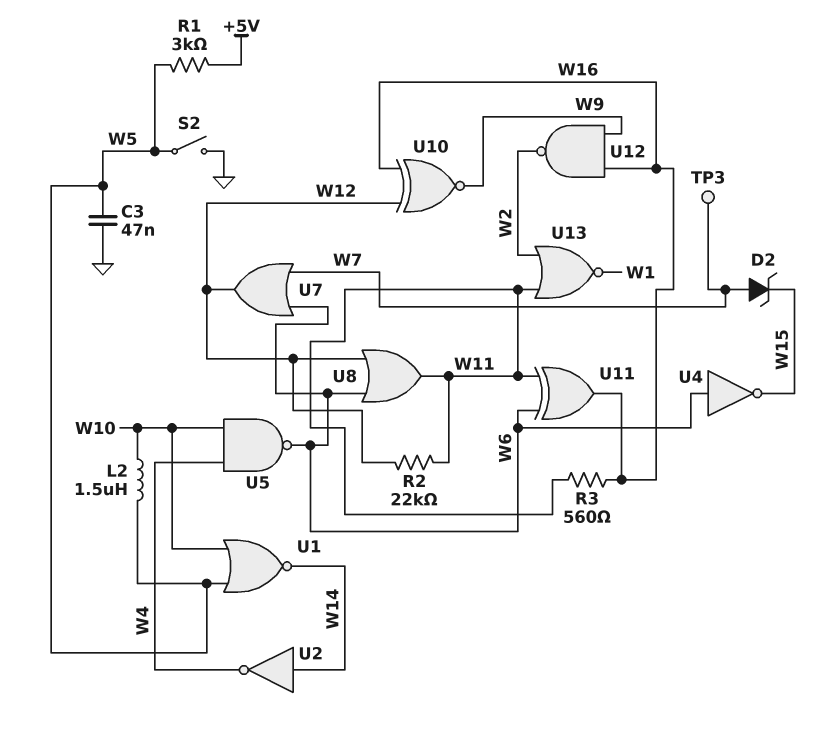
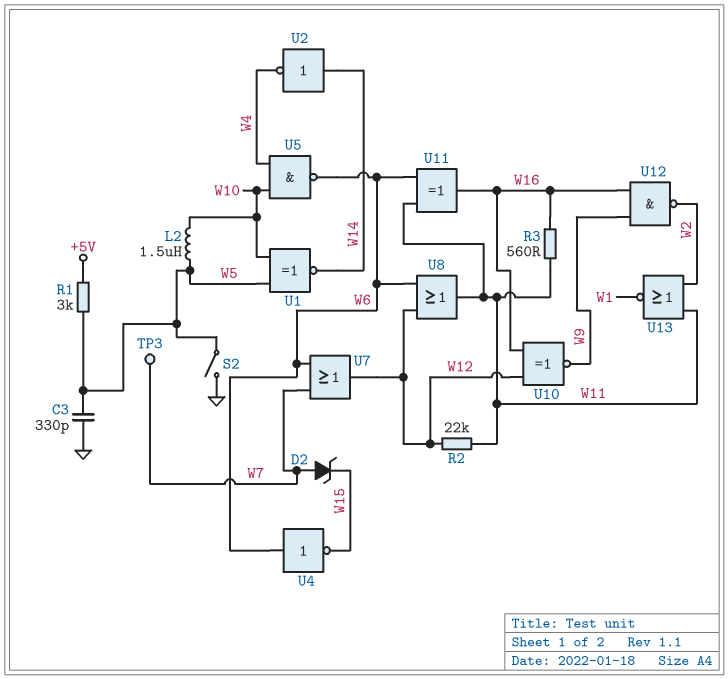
C3: 47nF (GND, W5) -> 330pF (GND, W5)
U1: NOR (in W5, in W10, out W14) -> XNOR (in W5, in W10, out W14)

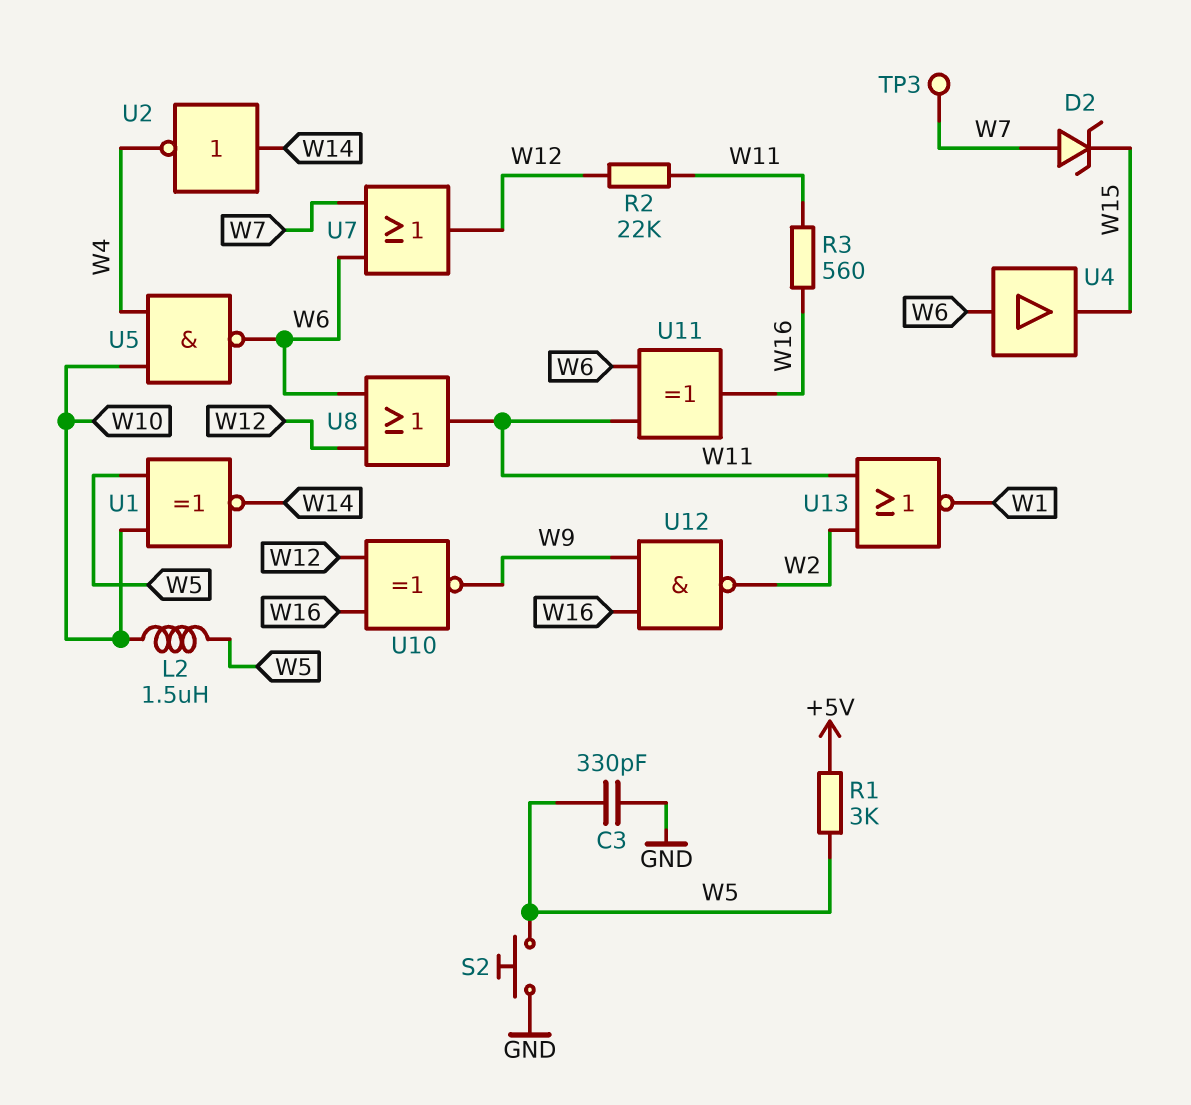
S2: switch (GND, W5) -> button (GND, W5)
U4: NOT (in W6, out W15) -> buffer (in W6, out W15)

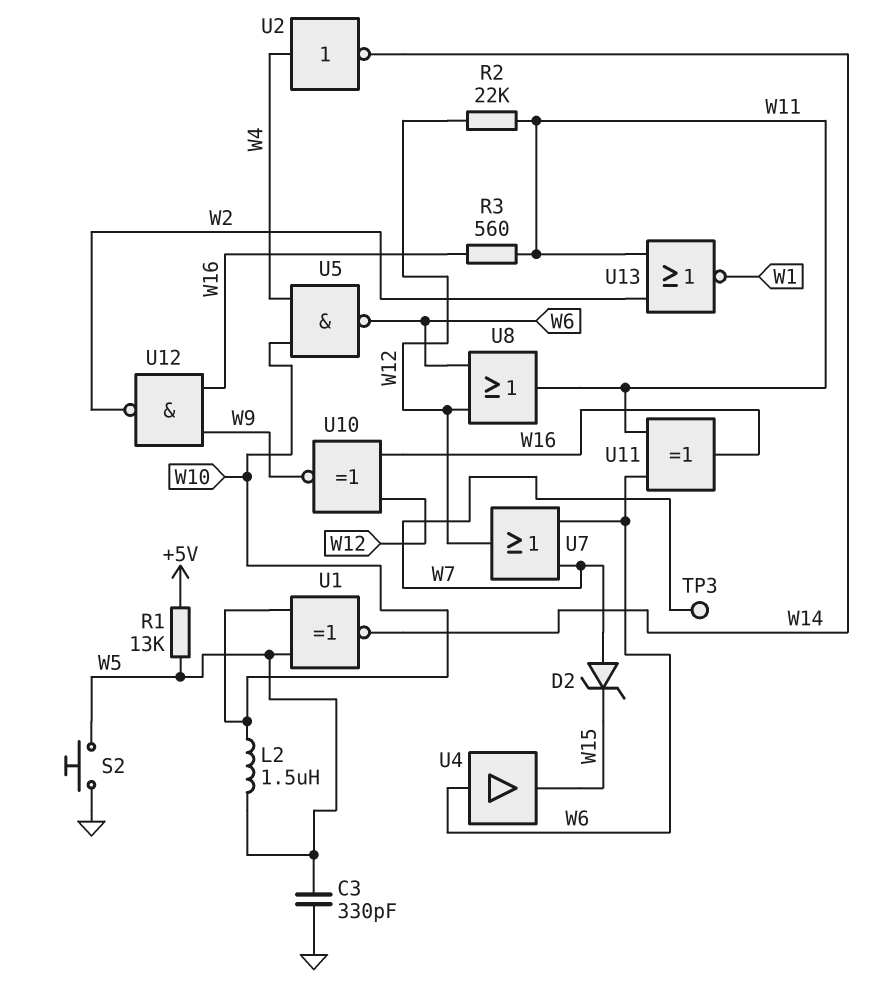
R1: 3k (+5V, W5) -> 13k (+5V, W5)
U2: NOT (in W14, out W4) -> NOT (in W4, out W14)

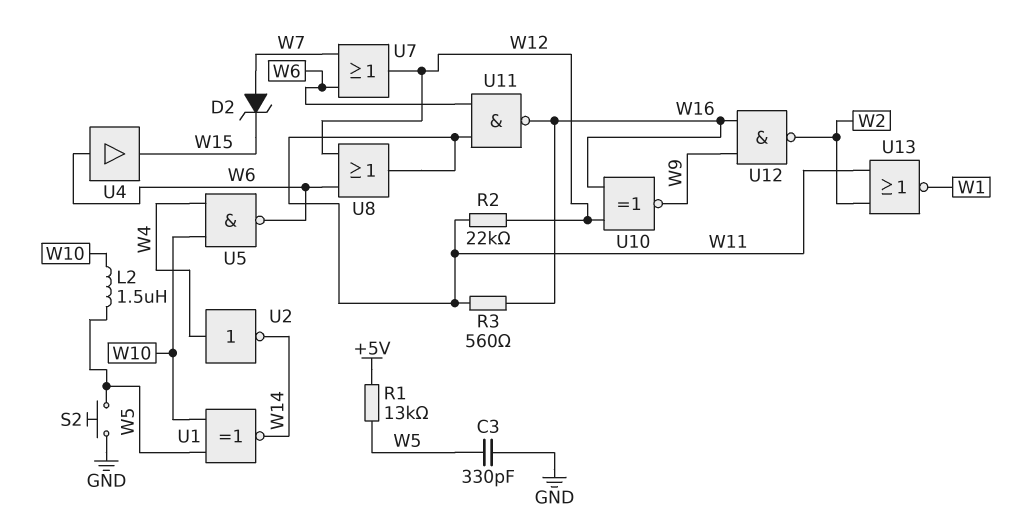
TP3: test point (W7) -> none
U11: XOR (in W6, in W11, out W16) -> NAND (in W6, in W11, out W16)

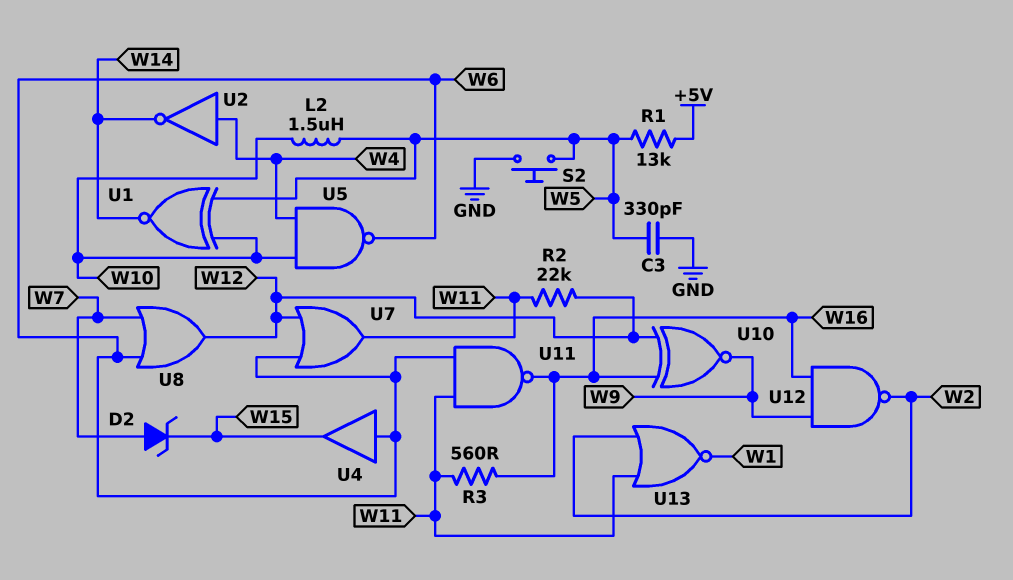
U7: OR (in W6, in W7, out W12) -> OR (in W6, in W12, out W11)
U8: OR (in W6, in W12, out W11) -> OR (in W6, in W7, out W12)

